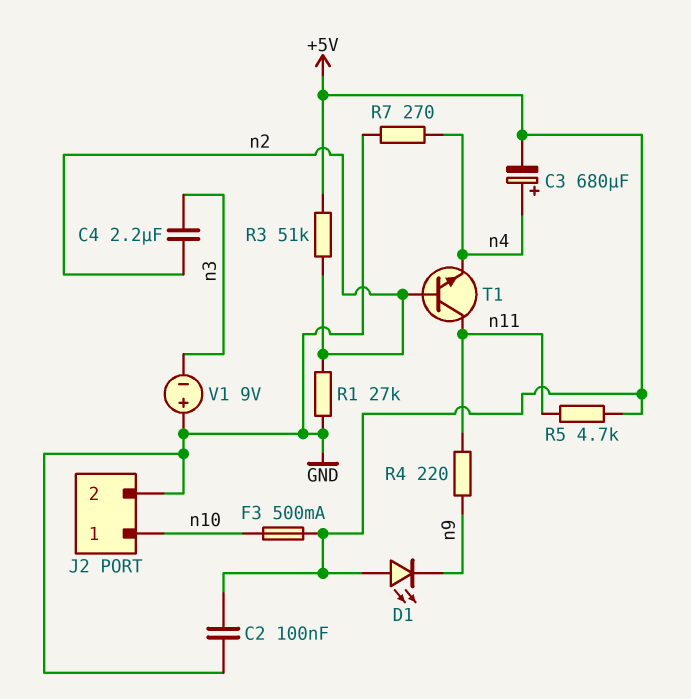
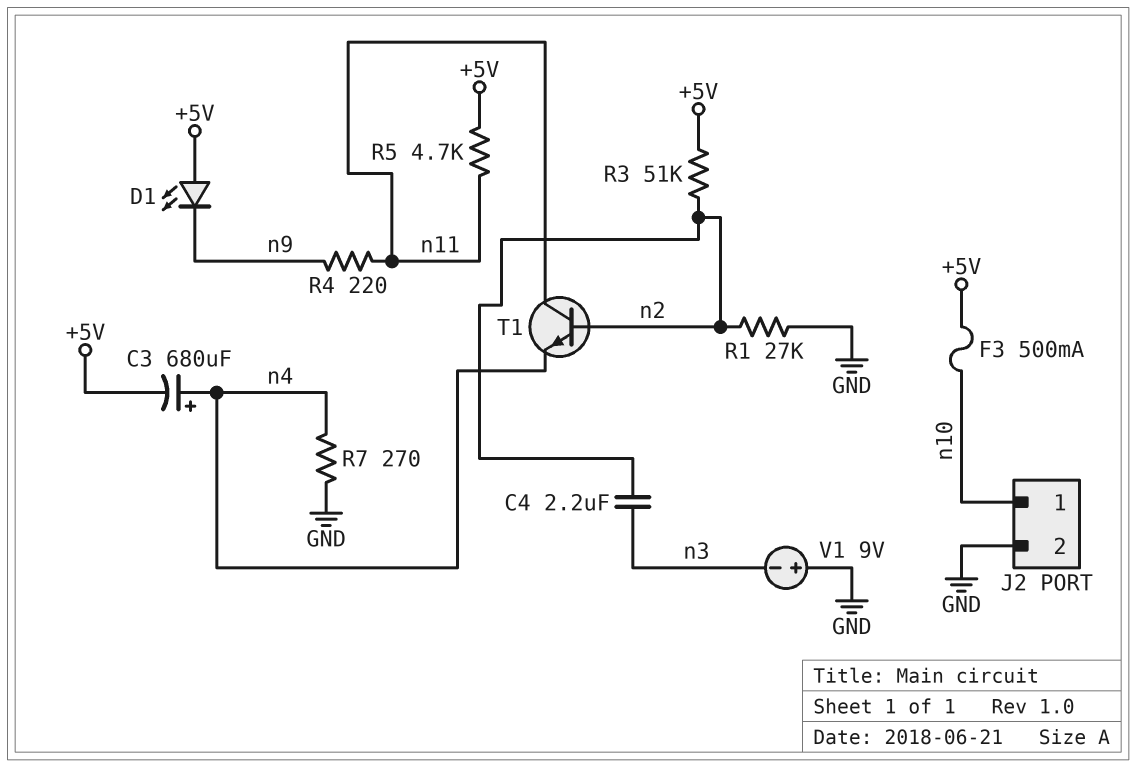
C2: 100nF (+5V, GND) -> none

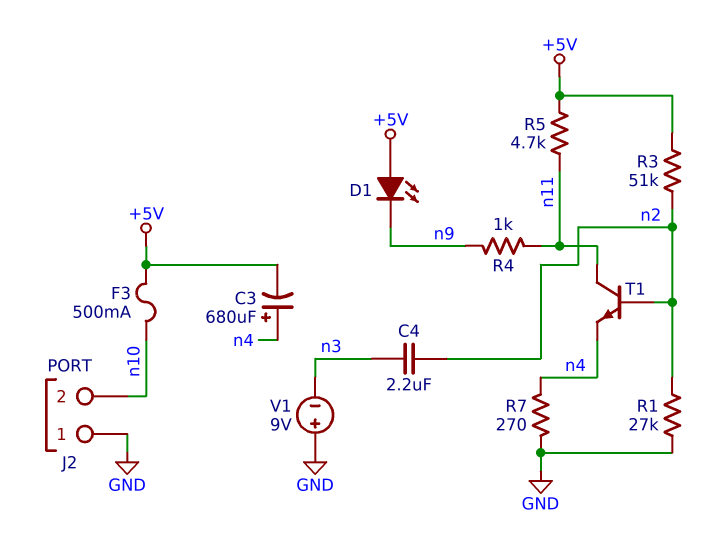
J2 pin 1: n10 -> GND
J2 pin 2: GND -> n10
R4: 220 (n9, n11) -> 1k (n9, n11)

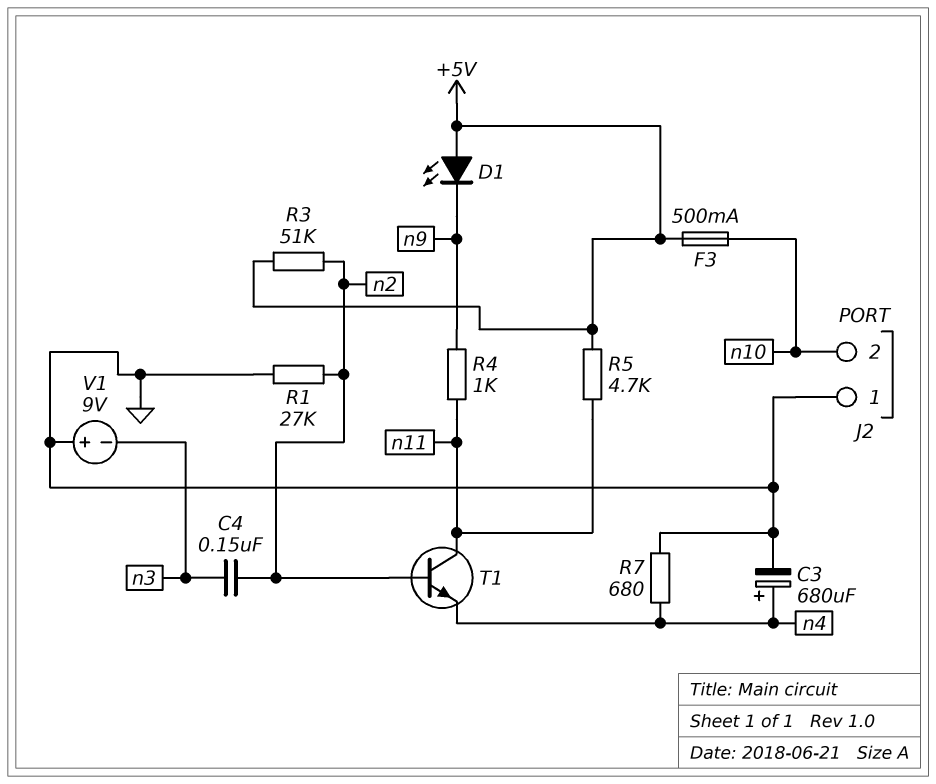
C3: 680uF (plus n4, minus +5V) -> 680uF (plus n4, minus GND)
C4: 2.2uF (n2, n3) -> 150nF (n2, n3)
R7: 270 (GND, n4) -> 680 (GND, n4)

